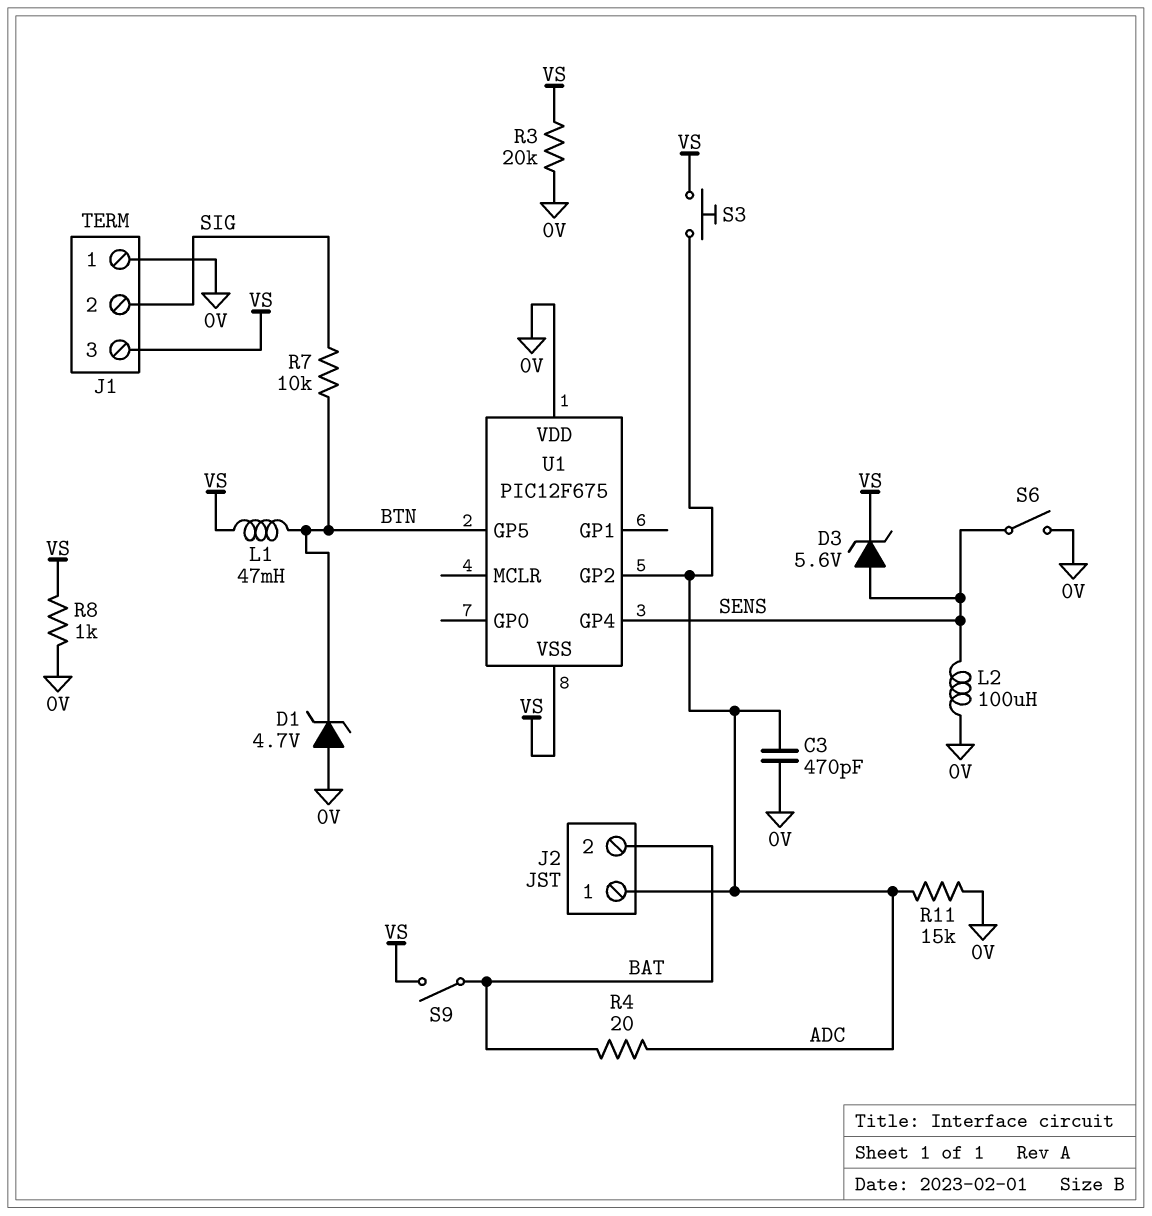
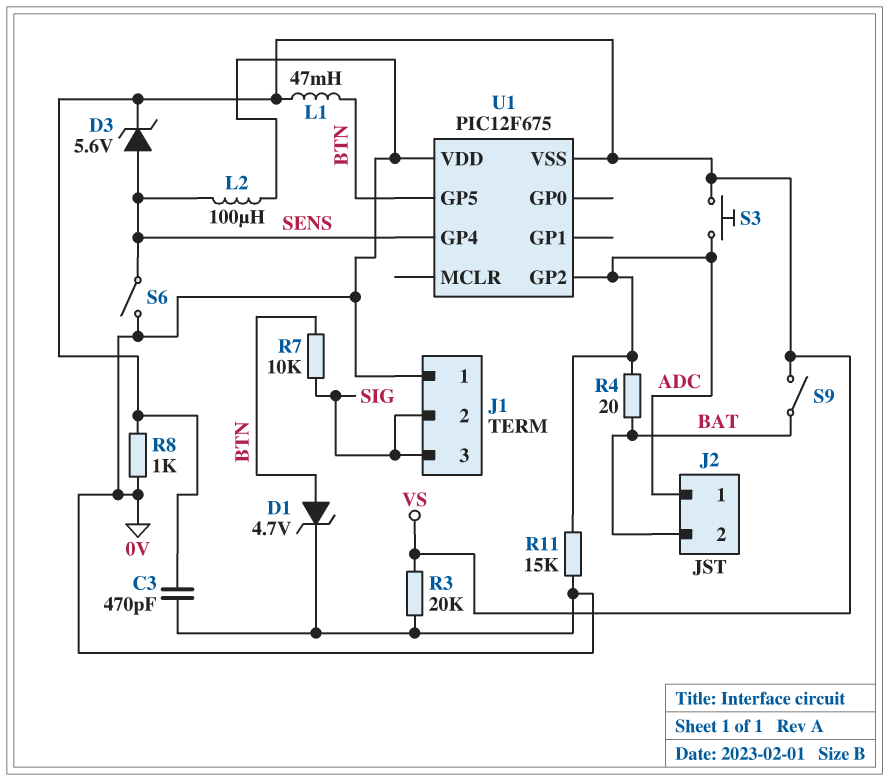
C3: 470pF (0V, ADC) -> 470pF (0V, VS)
D1: zener 4.7V (A 0V, K BTN) -> zener 4.7V (A BTN, K 0V)
J1 pin 3: VS -> SIG

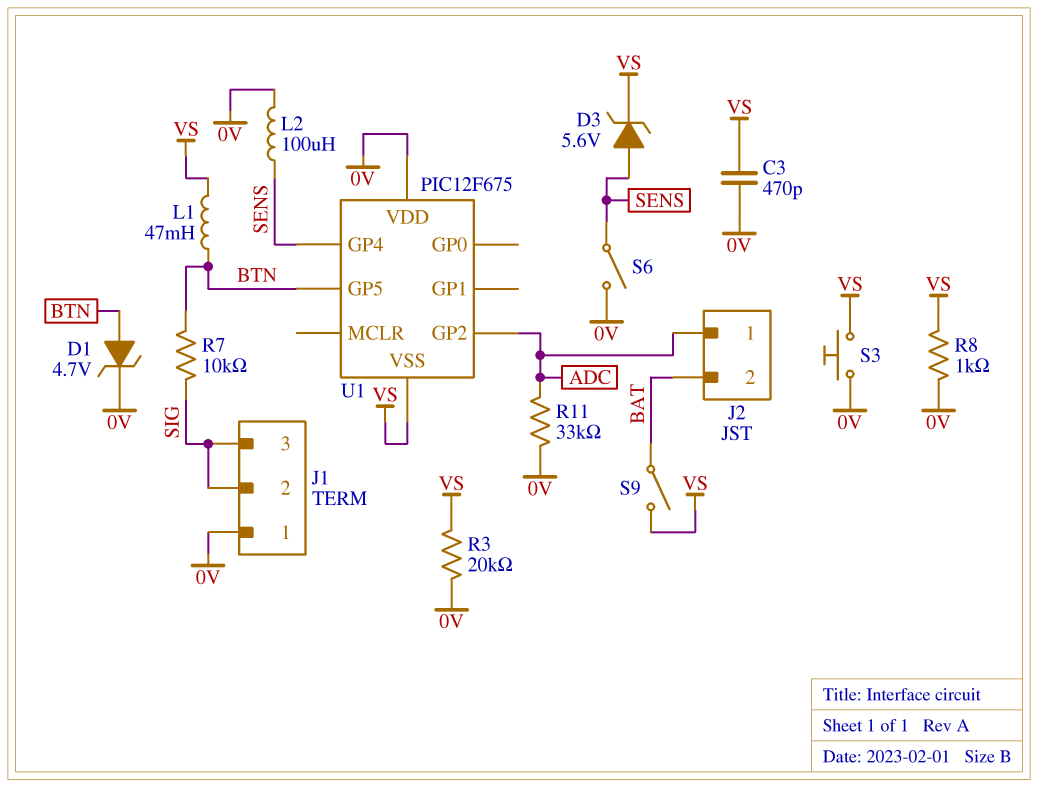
R4: 20 (ADC, BAT) -> none
R11: 15k (0V, ADC) -> 33k (0V, ADC)
S3: button (ADC, VS) -> button (0V, VS)

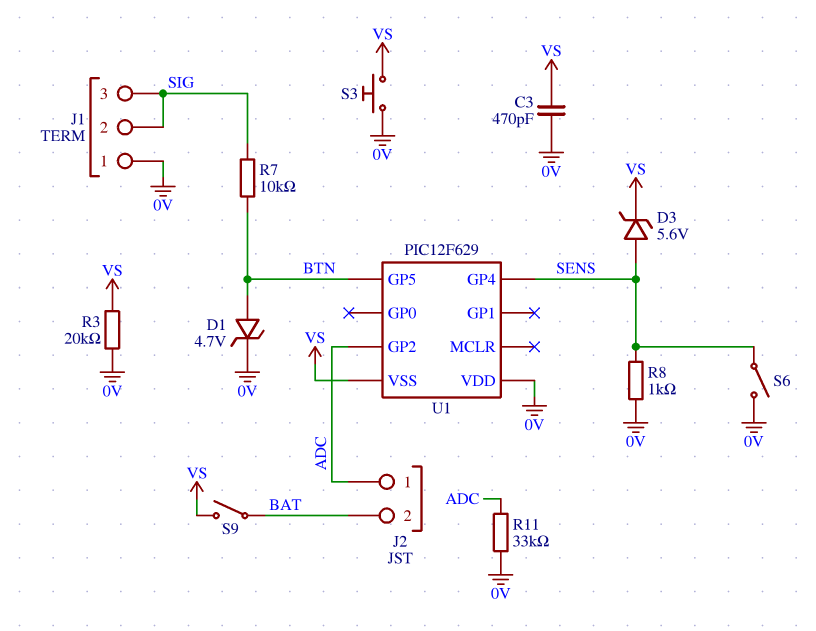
L1: 47mH (BTN, VS) -> none
L2: 100uH (0V, SENS) -> none
R8: 1k (0V, VS) -> 1k (0V, SENS)
U1: PIC12F675 -> PIC12F629

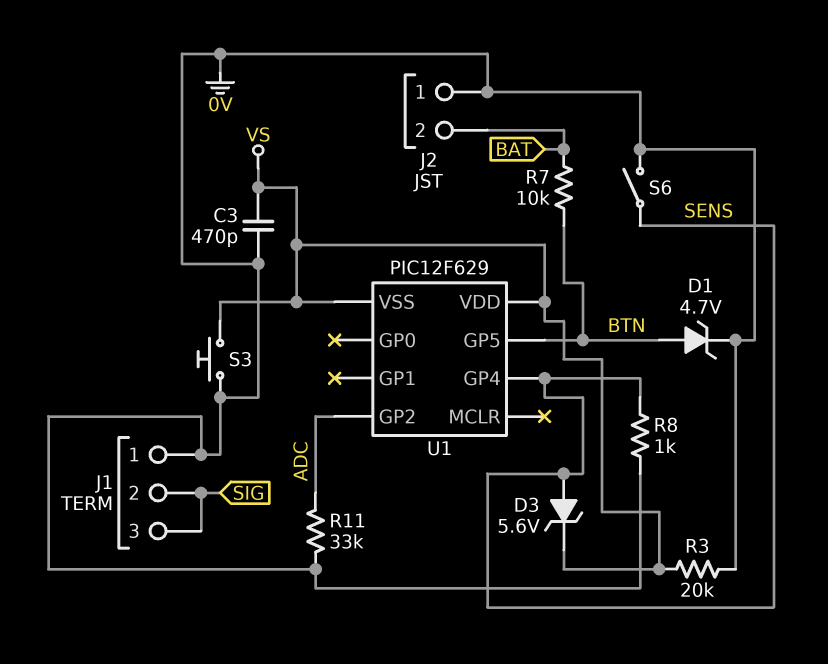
J2 pin 1: ADC -> 0V
R7: 10k (BTN, SIG) -> 10k (BAT, BTN)
S9: switch (BAT, VS) -> none
U1 pin VDD: 0V -> VS

